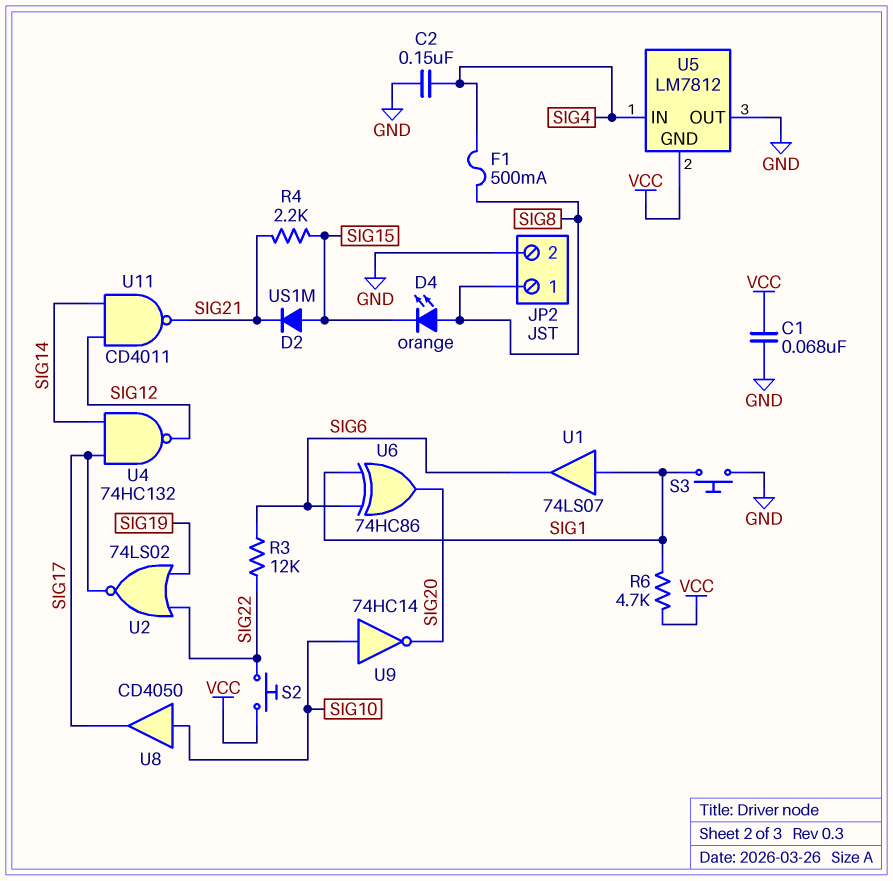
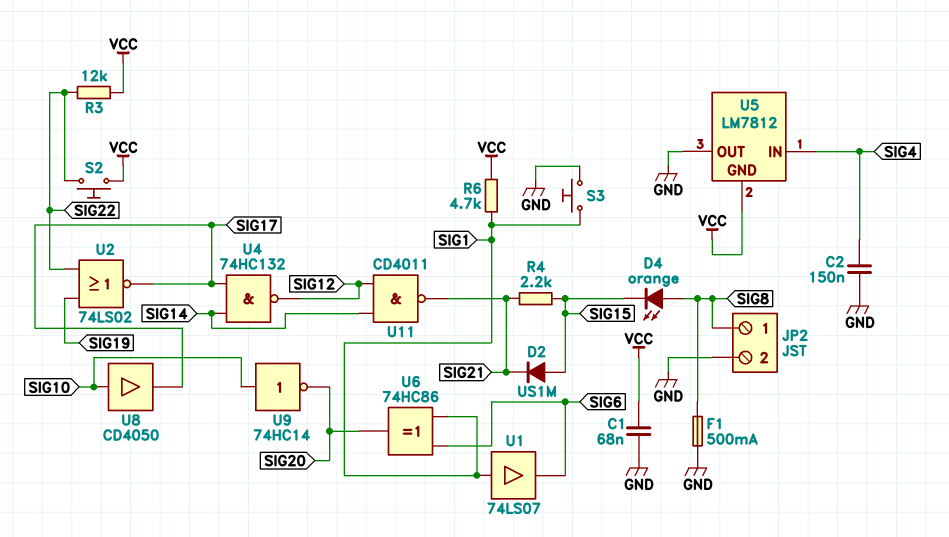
F1: 500mA (SIG4, SIG8) -> 500mA (GND, SIG8)
R3: 12k (SIG6, SIG22) -> 12k (SIG22, VCC)

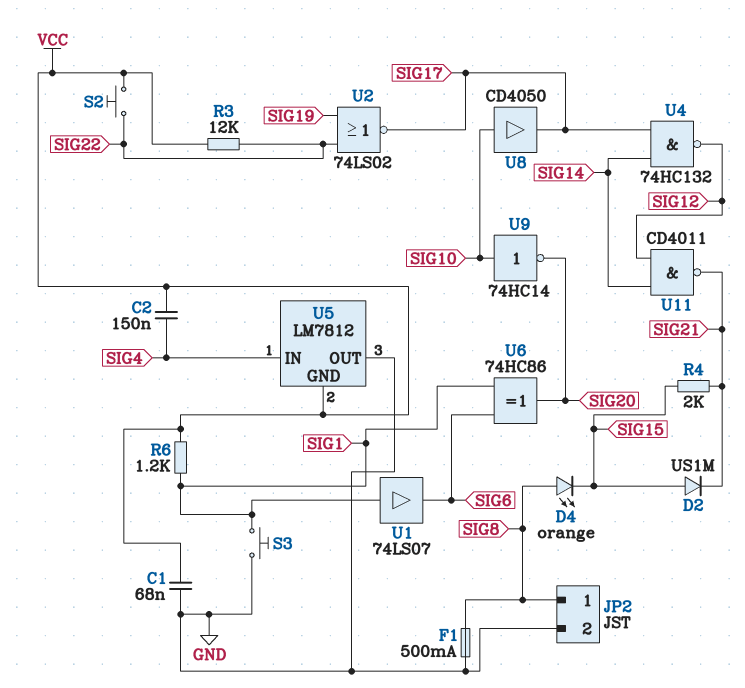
C2: 150nF (GND, SIG4) -> 150nF (SIG4, VCC)
R4: 2.2k (SIG15, SIG21) -> 2k (SIG15, SIG21)
R6: 4.7k (SIG1, VCC) -> 1.2k (SIG1, VCC)

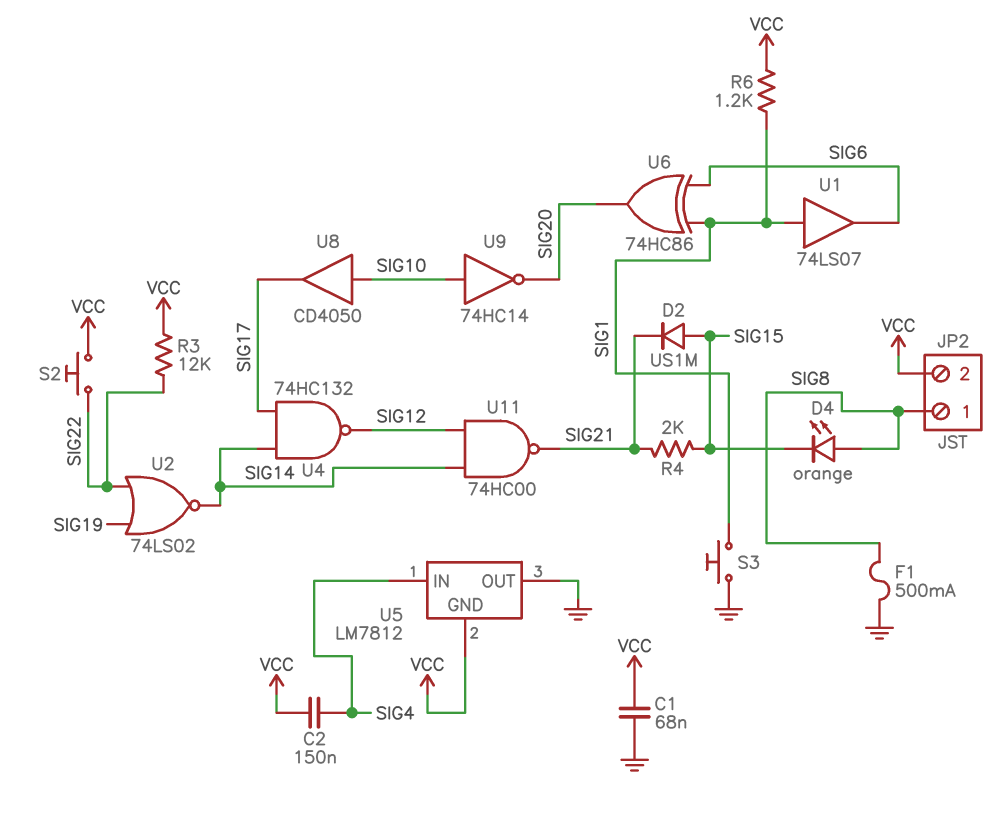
JP2 pin 2: GND -> VCC
U2: NOR 74LS02 (in SIG19, in SIG22, out SIG17) -> NOR 74LS02 (in SIG19, in SIG22, out SIG14)
U11: NAND CD4011 (in SIG12, in SIG14, out SIG21) -> NAND 74HC00 (in SIG12, in SIG14, out SIG21)

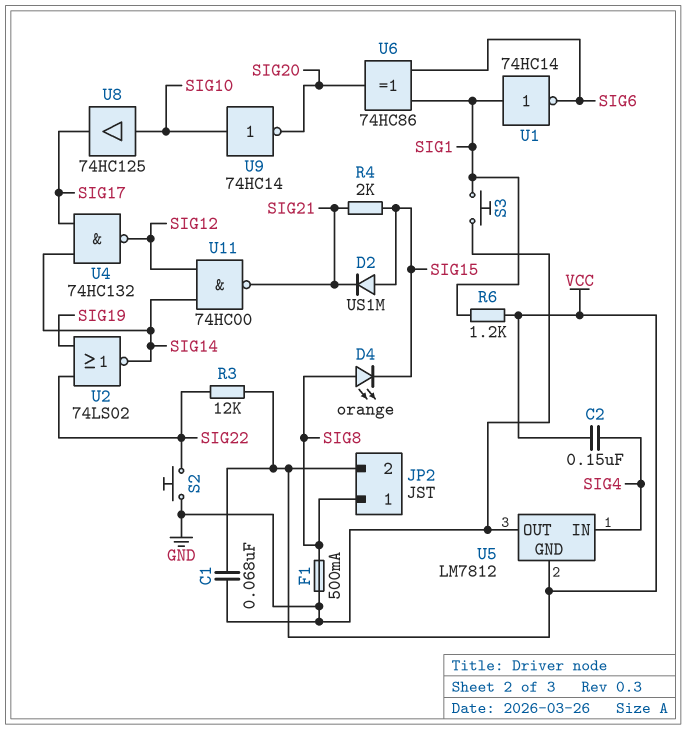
S2: button (SIG22, VCC) -> button (GND, SIG22)
U1: buffer 74LS07 (in SIG1, out SIG6) -> NOT 74HC14 (in SIG1, out SIG6)
U8: buffer CD4050 (in SIG10, out SIG17) -> buffer 74HC125 (in SIG10, out SIG17)

